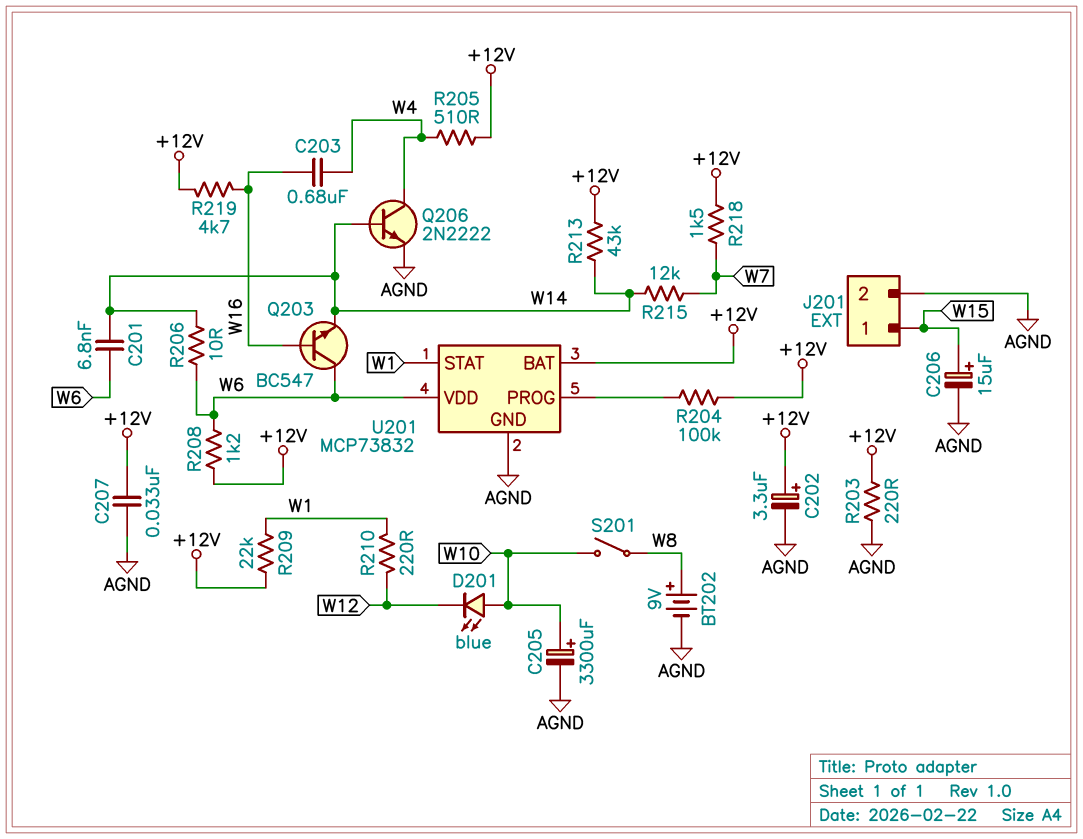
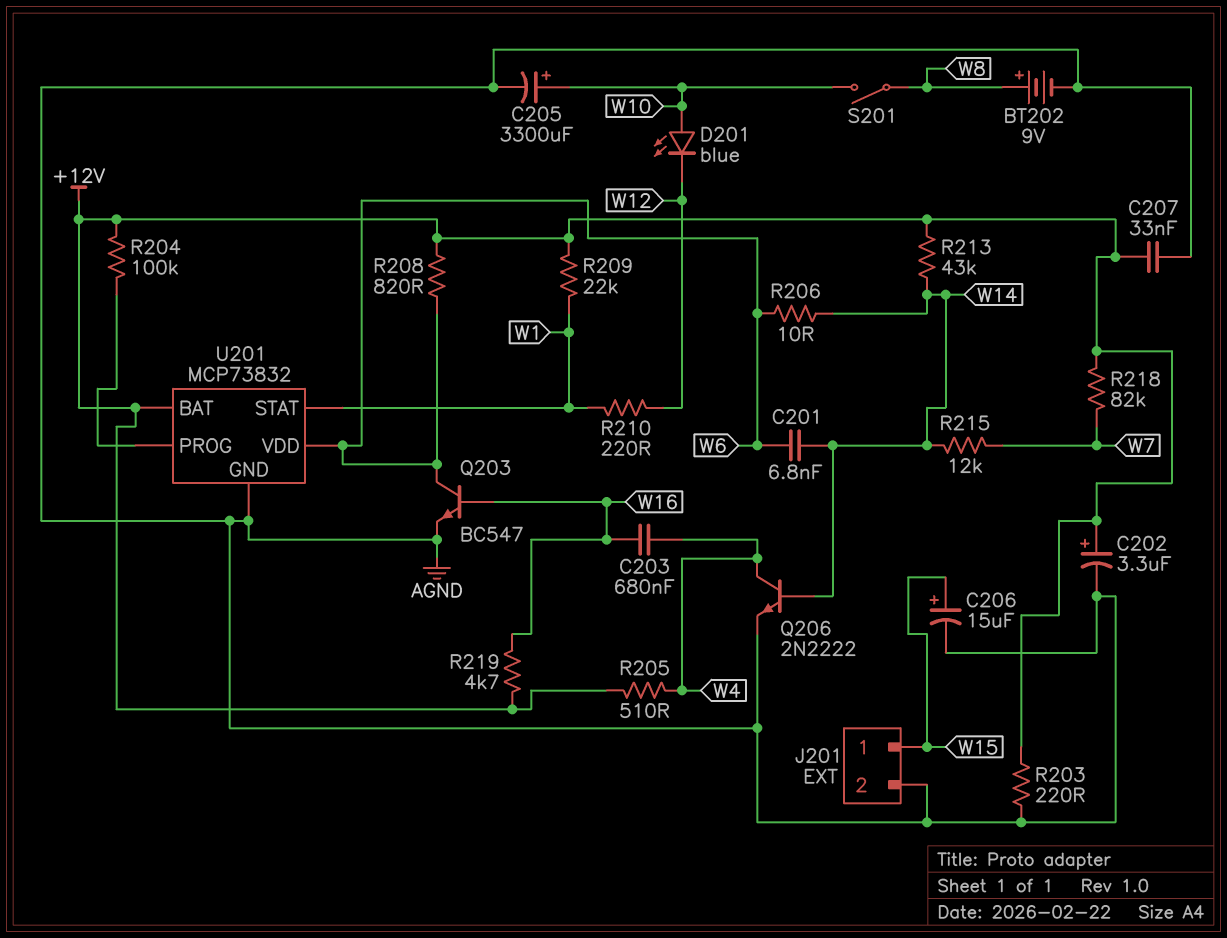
Q203: NPN BC547 (B W16, C W6, E W14) -> NPN BC547 (B W16, C W6, E AGND)
R208: 1.2k (+12V, W6) -> 820 (+12V, W6)
R218: 1.5k (+12V, W7) -> 82k (+12V, W7)

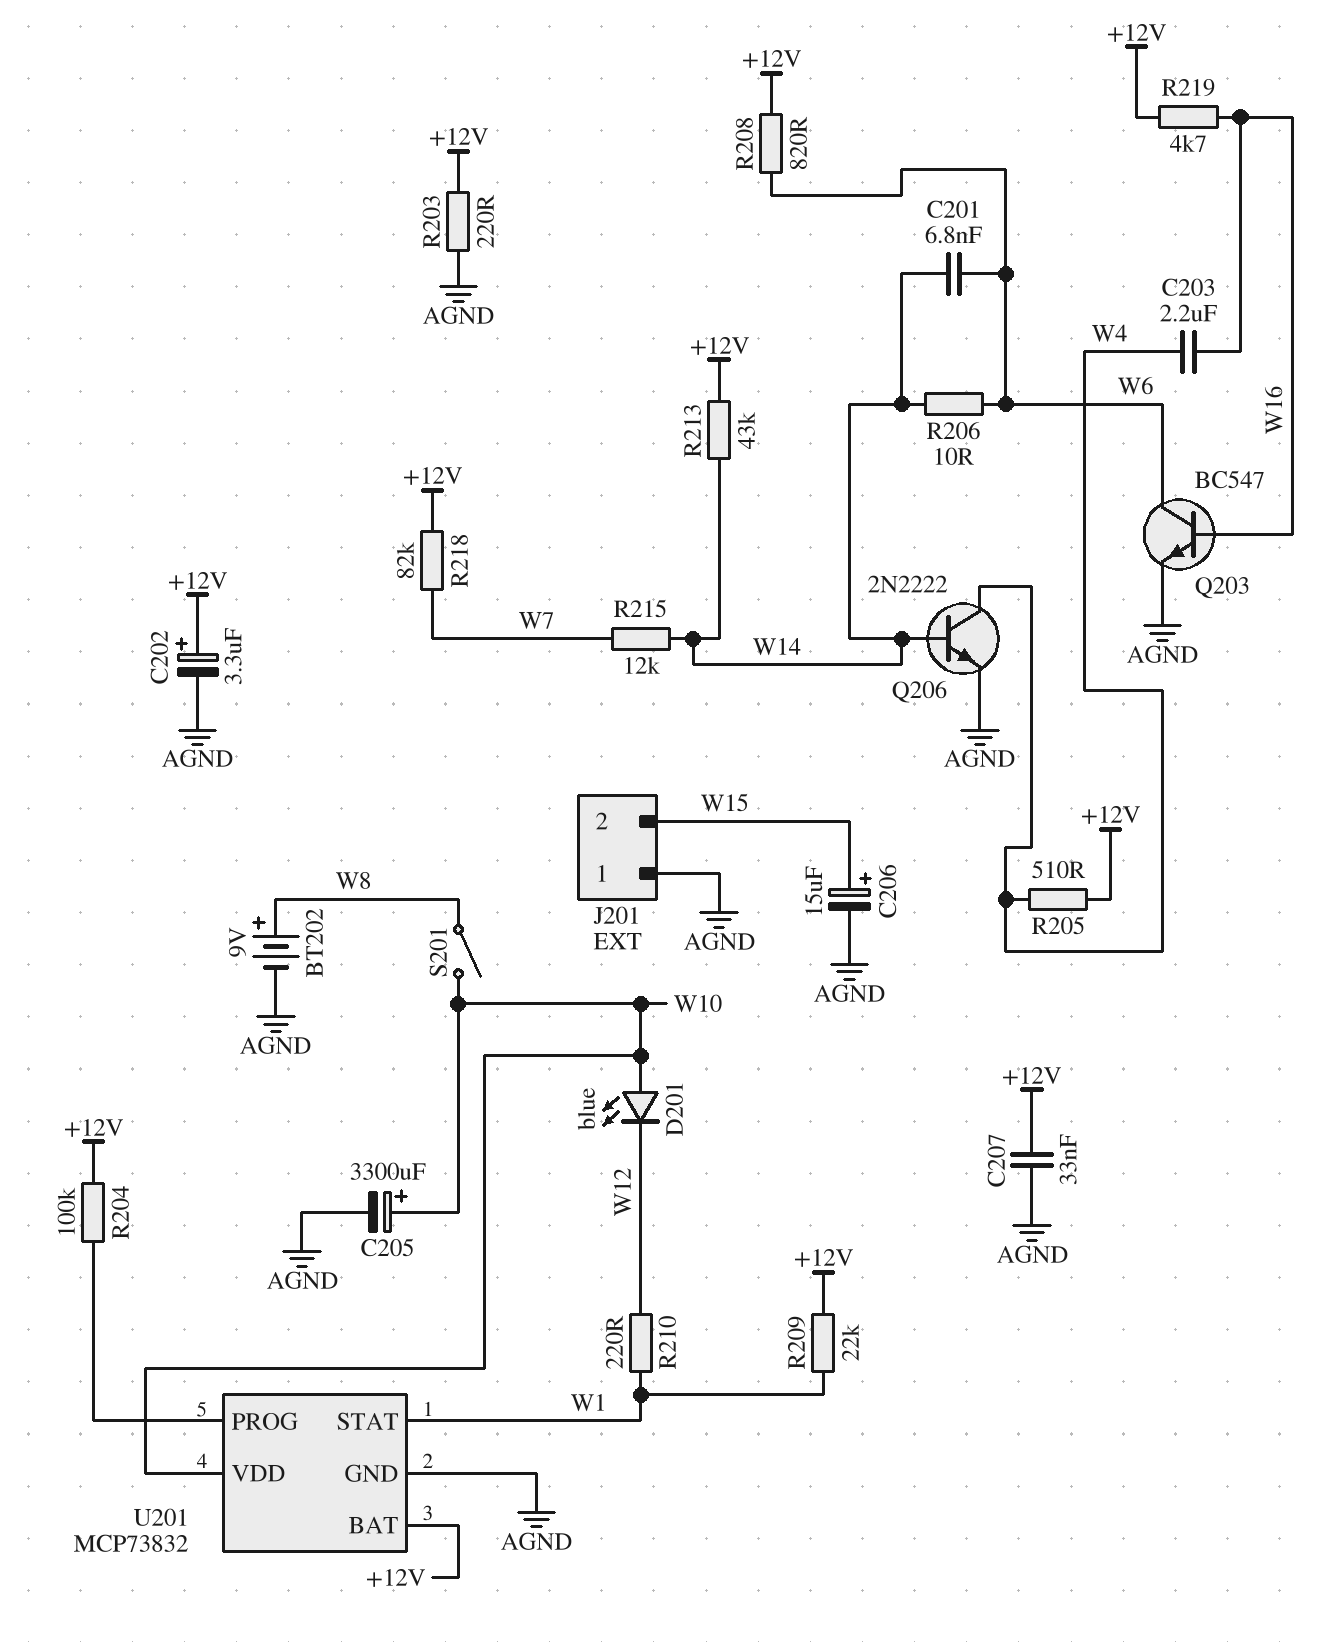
C203: 680nF (W4, W16) -> 2.2uF (W4, W16)
J201 pin 1: W15 -> AGND
J201 pin 2: AGND -> W15
U201 pin VDD: W6 -> W10

